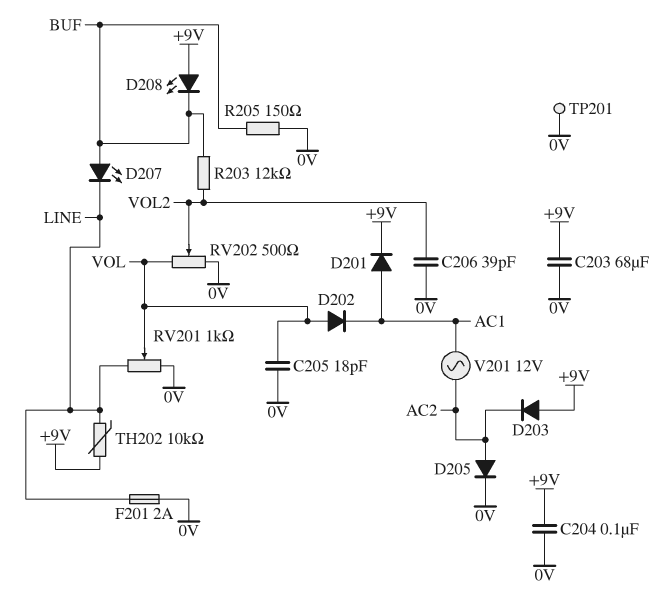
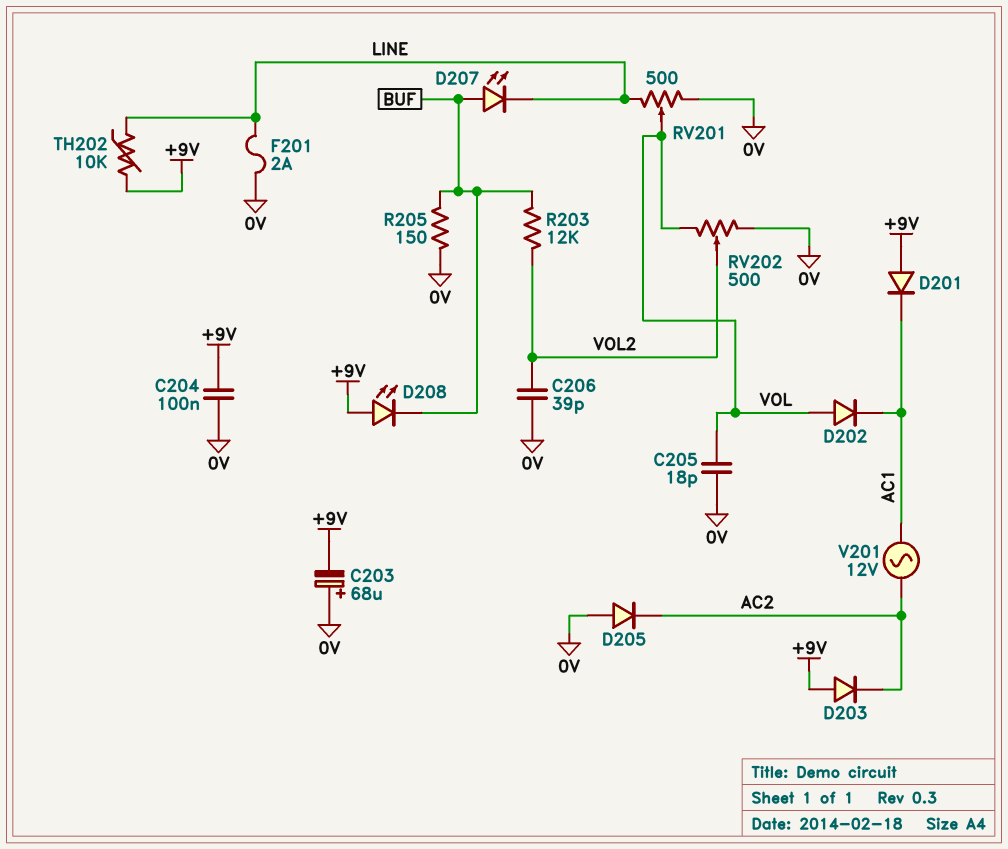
C203: 68uF (+9V, 0V) -> 68uF (plus 0V, minus +9V)
D201: diode (A AC1, K +9V) -> diode (A +9V, K AC1)
D205: diode (A AC2, K 0V) -> diode (A 0V, K AC2)
RV201: 1k (0V, LINE, wiper VOL) -> 500 (0V, LINE, wiper VOL)
TP201: test point (0V) -> none

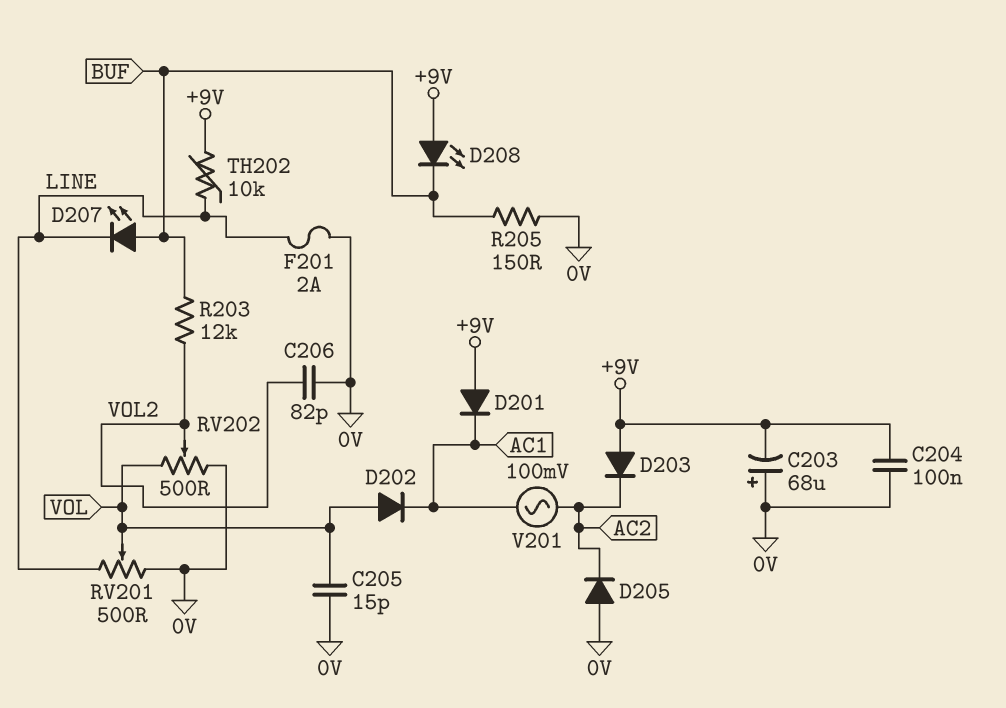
C205: 18pF (0V, VOL) -> 15pF (0V, VOL)
C206: 39pF (0V, VOL2) -> 82pF (0V, VOL2)
V201: AC 12V (AC1, AC2) -> AC 100mV (AC1, AC2)

